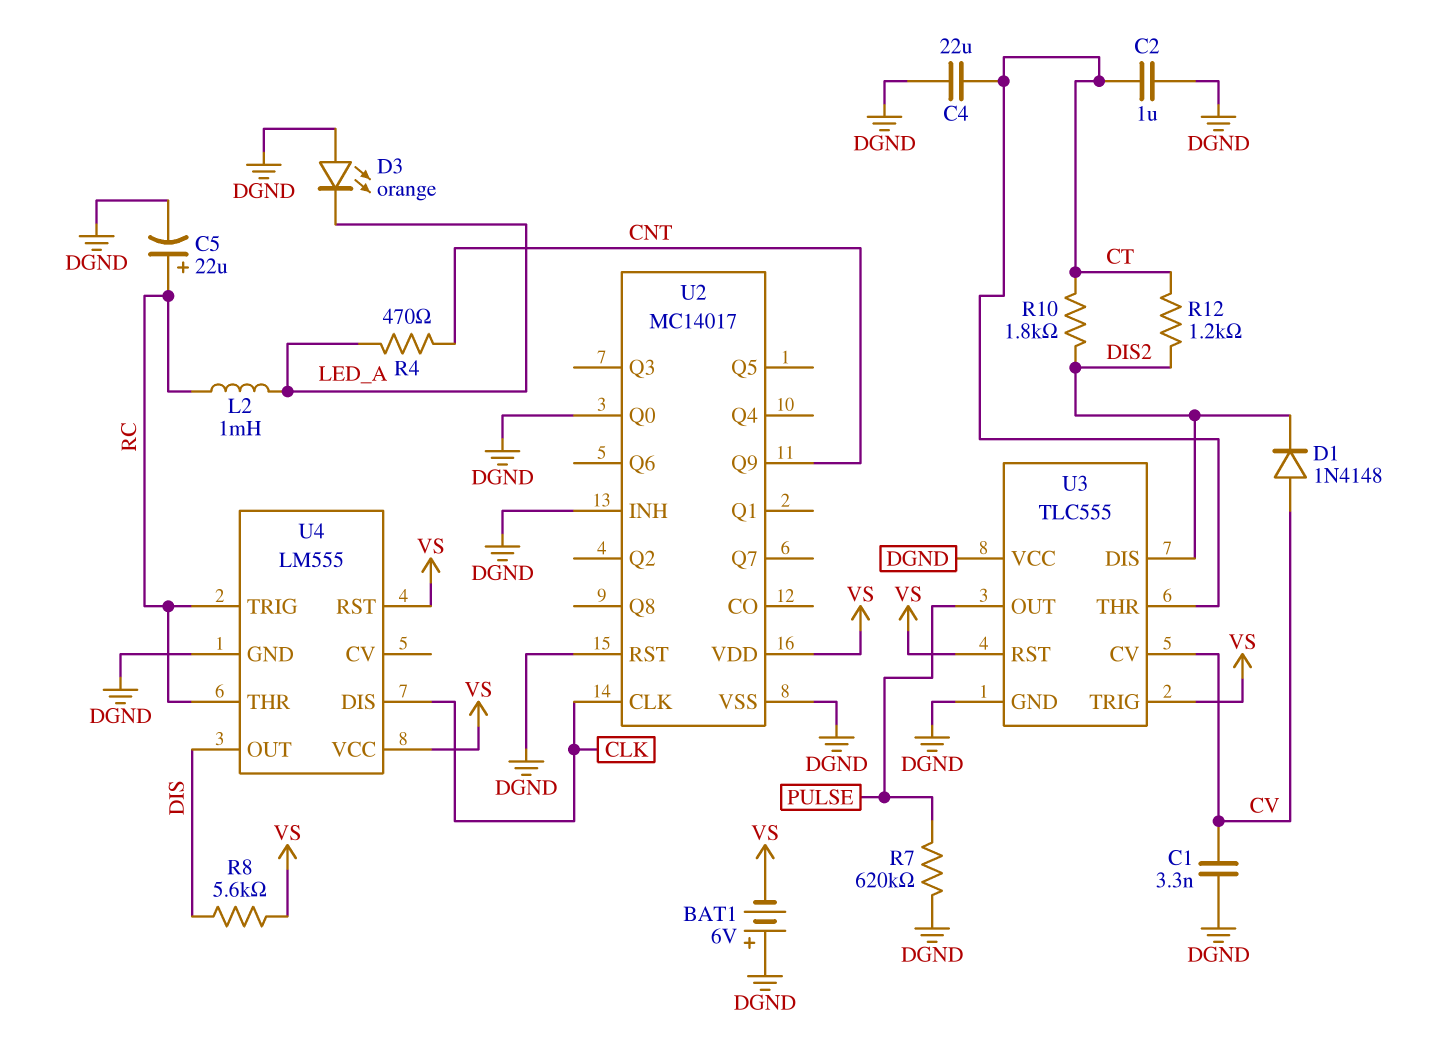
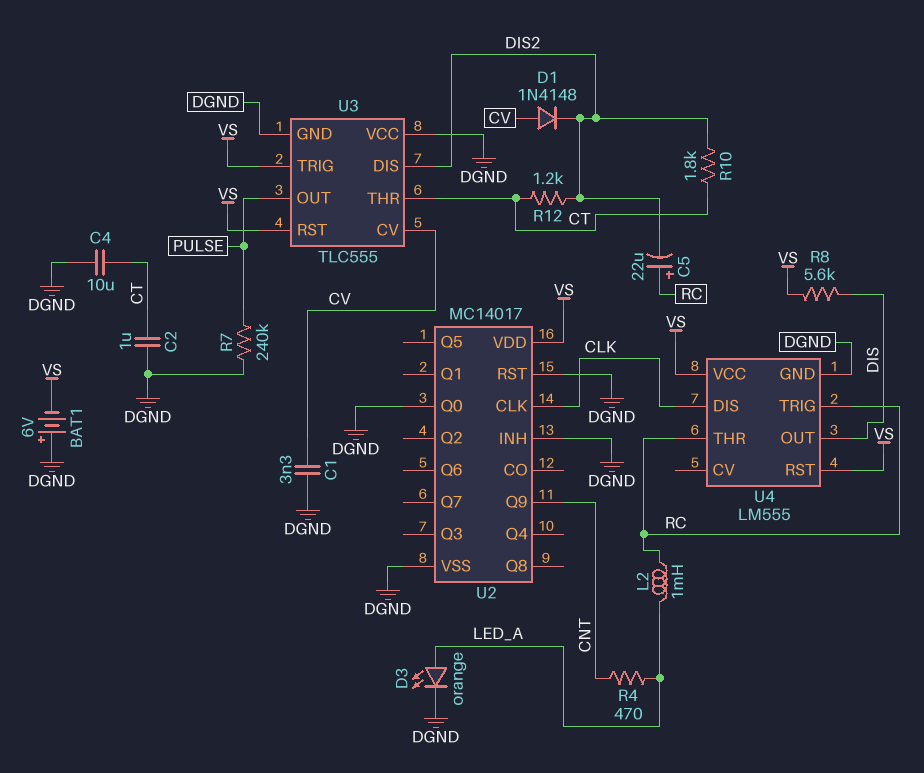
C4: 22uF (CT, DGND) -> 10uF (CT, DGND)
C5: 22uF (plus RC, minus DGND) -> 22uF (plus RC, minus DIS2)
D3: LED orange (A DGND, K LED_A) -> LED orange (A LED_A, K DGND)
R7: 620k (DGND, PULSE) -> 240k (DGND, PULSE)

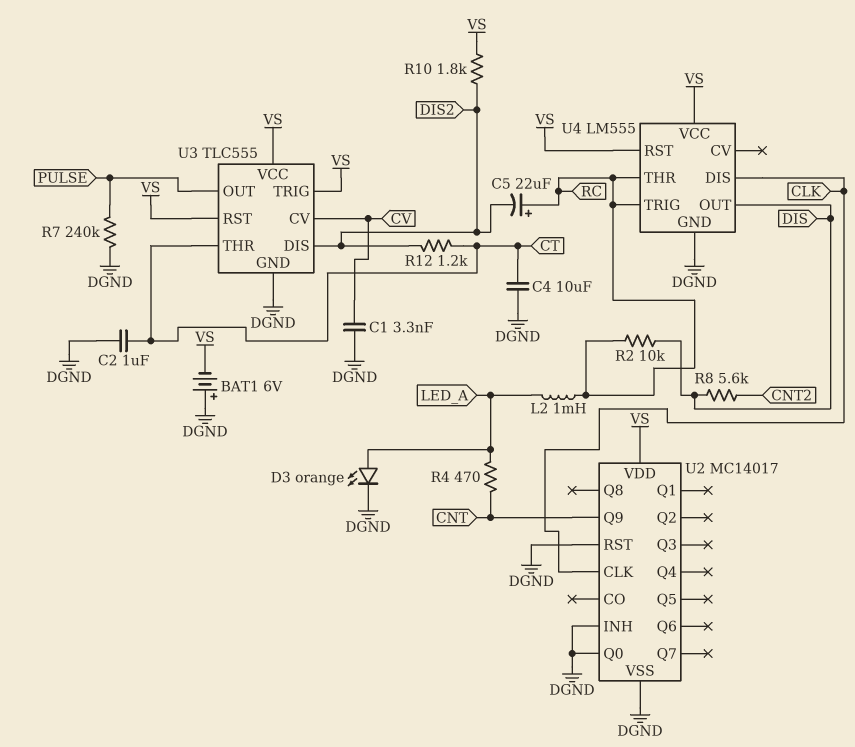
D1: diode 1N4148 (A CV, K DIS2) -> none
R2: none -> 10k (DIS, RC)
R8: 5.6k (DIS, VS) -> 5.6k (CNT2, DIS)
R10: 1.8k (CT, DIS2) -> 1.8k (DIS2, VS)
U3 pin VCC: DGND -> VS

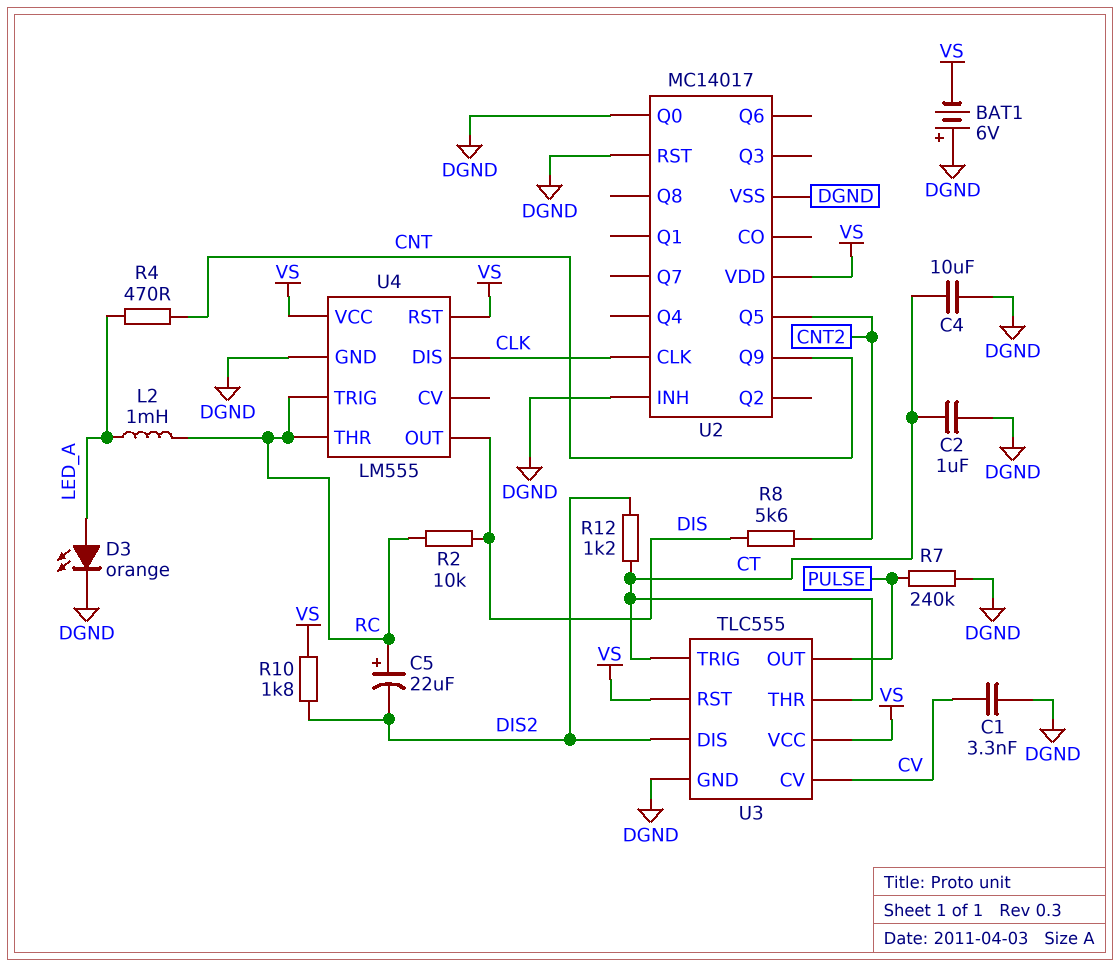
U2 pin Q5: none -> CNT2
U3 pin TRIG: VS -> CT

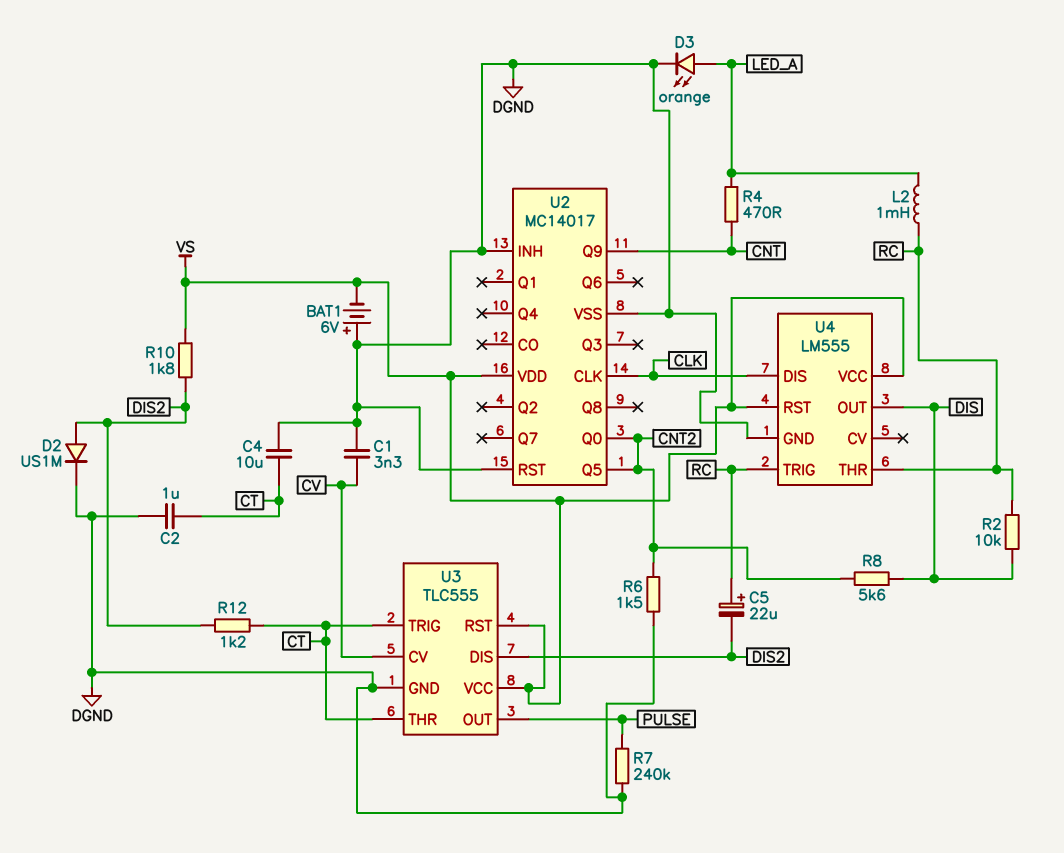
D2: none -> diode US1M (A DIS2, K DGND)
R6: none -> 1.5k (CNT2, DGND)
U2 pin Q0: DGND -> CNT2

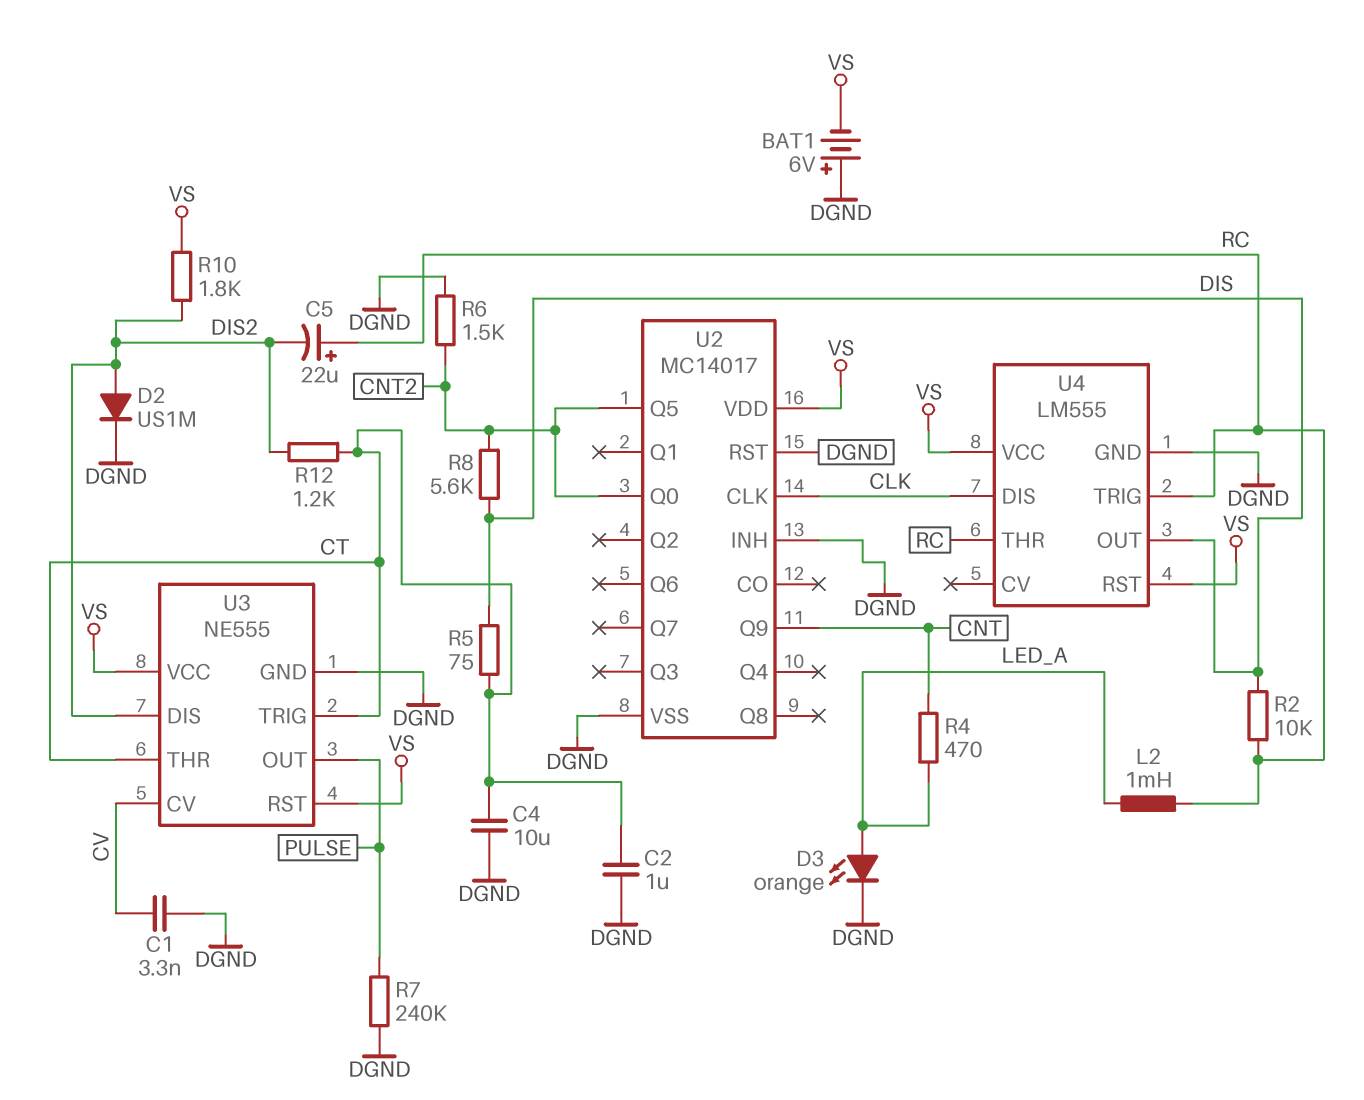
R5: none -> 75 (CT, DIS)
U3: TLC555 -> NE555

